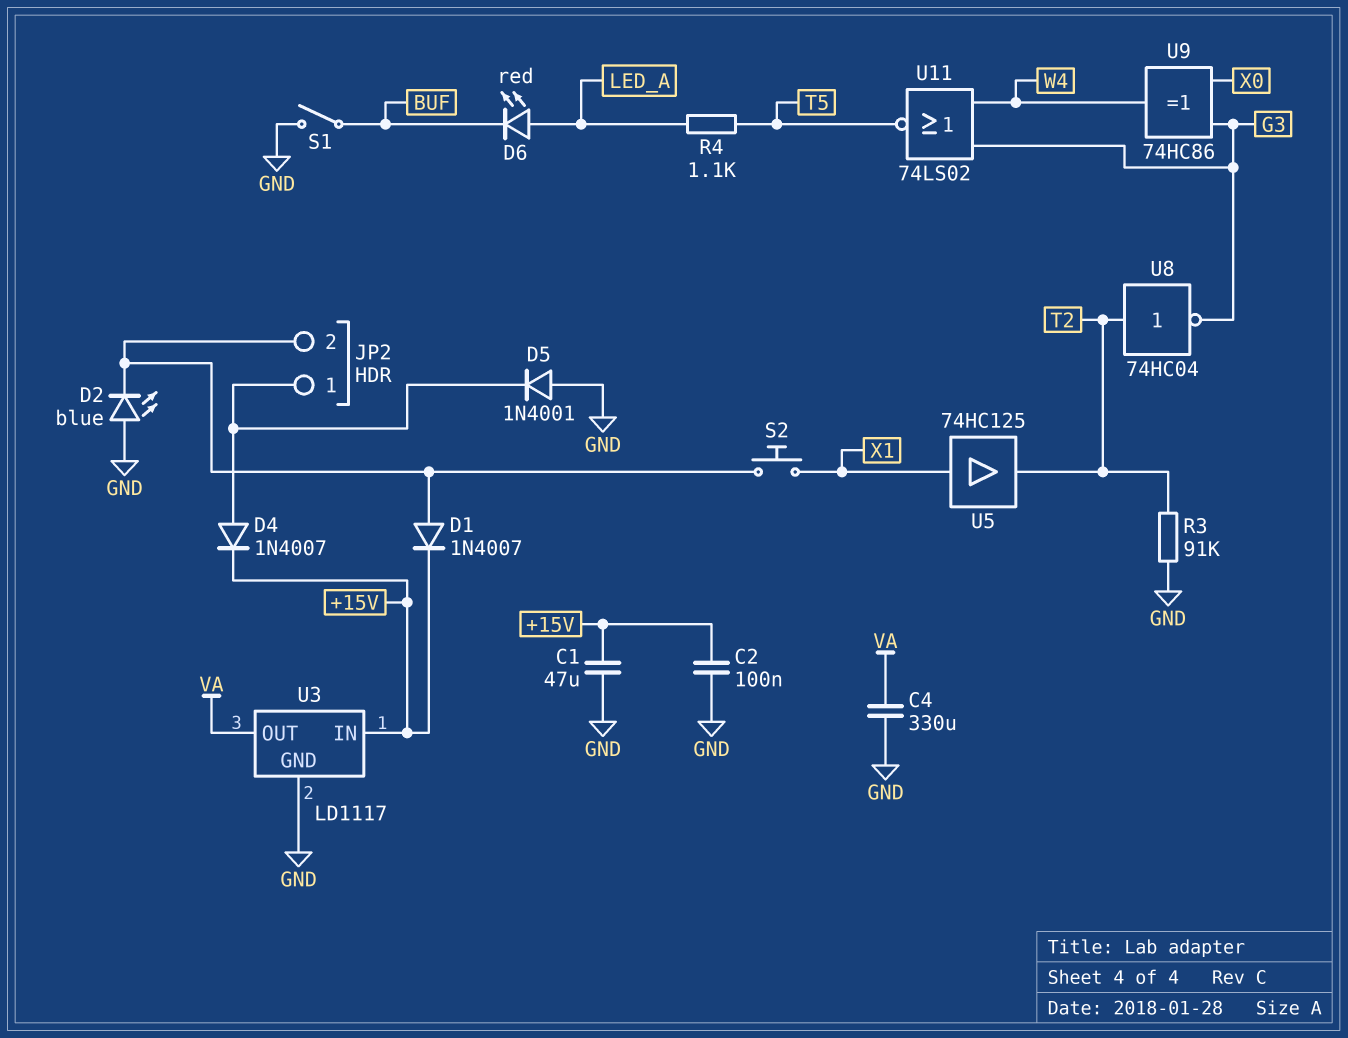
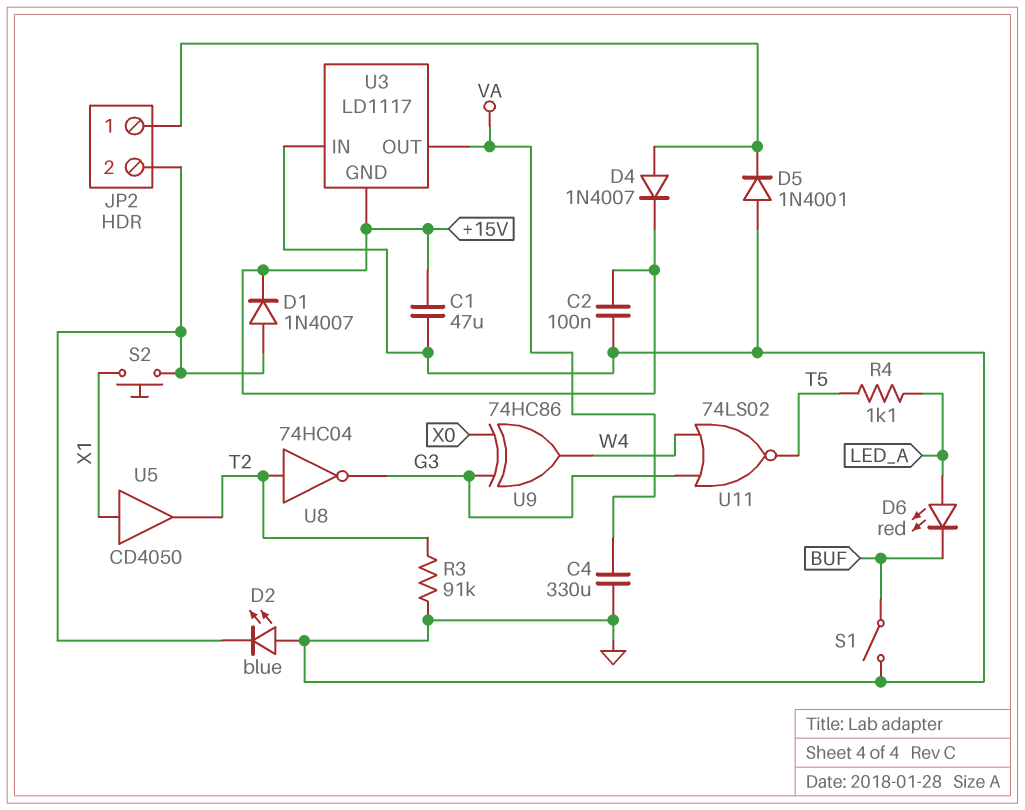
U3 pin GND: GND -> +15V
U3 pin IN: +15V -> GND
U5: buffer 74HC125 (in X1, out T2) -> buffer CD4050 (in X1, out T2)

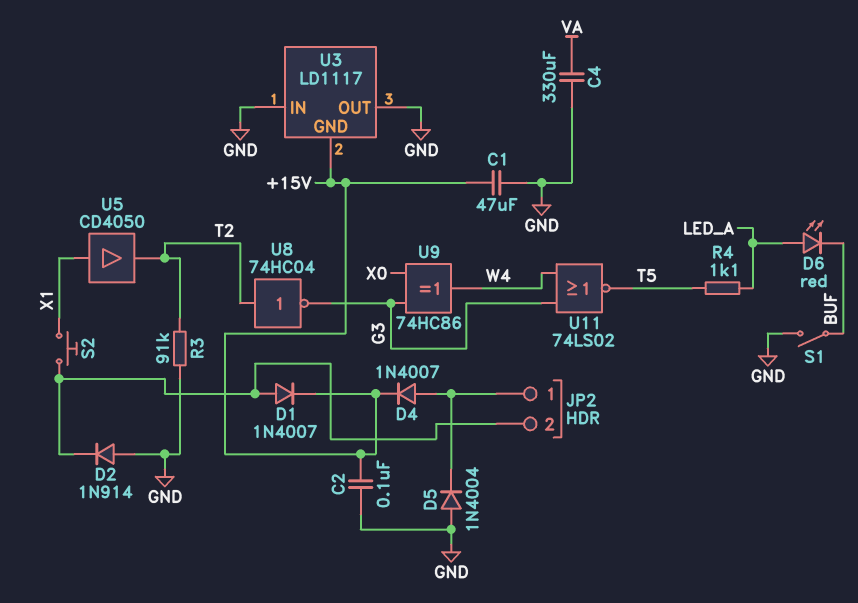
D2: LED blue (A GND, K JP2/2) -> diode 1N914 (A GND, K JP2/2)
D5: diode 1N4001 (A GND, K JP2/1) -> diode 1N4004 (A GND, K JP2/1)
U3 pin OUT: VA -> GND

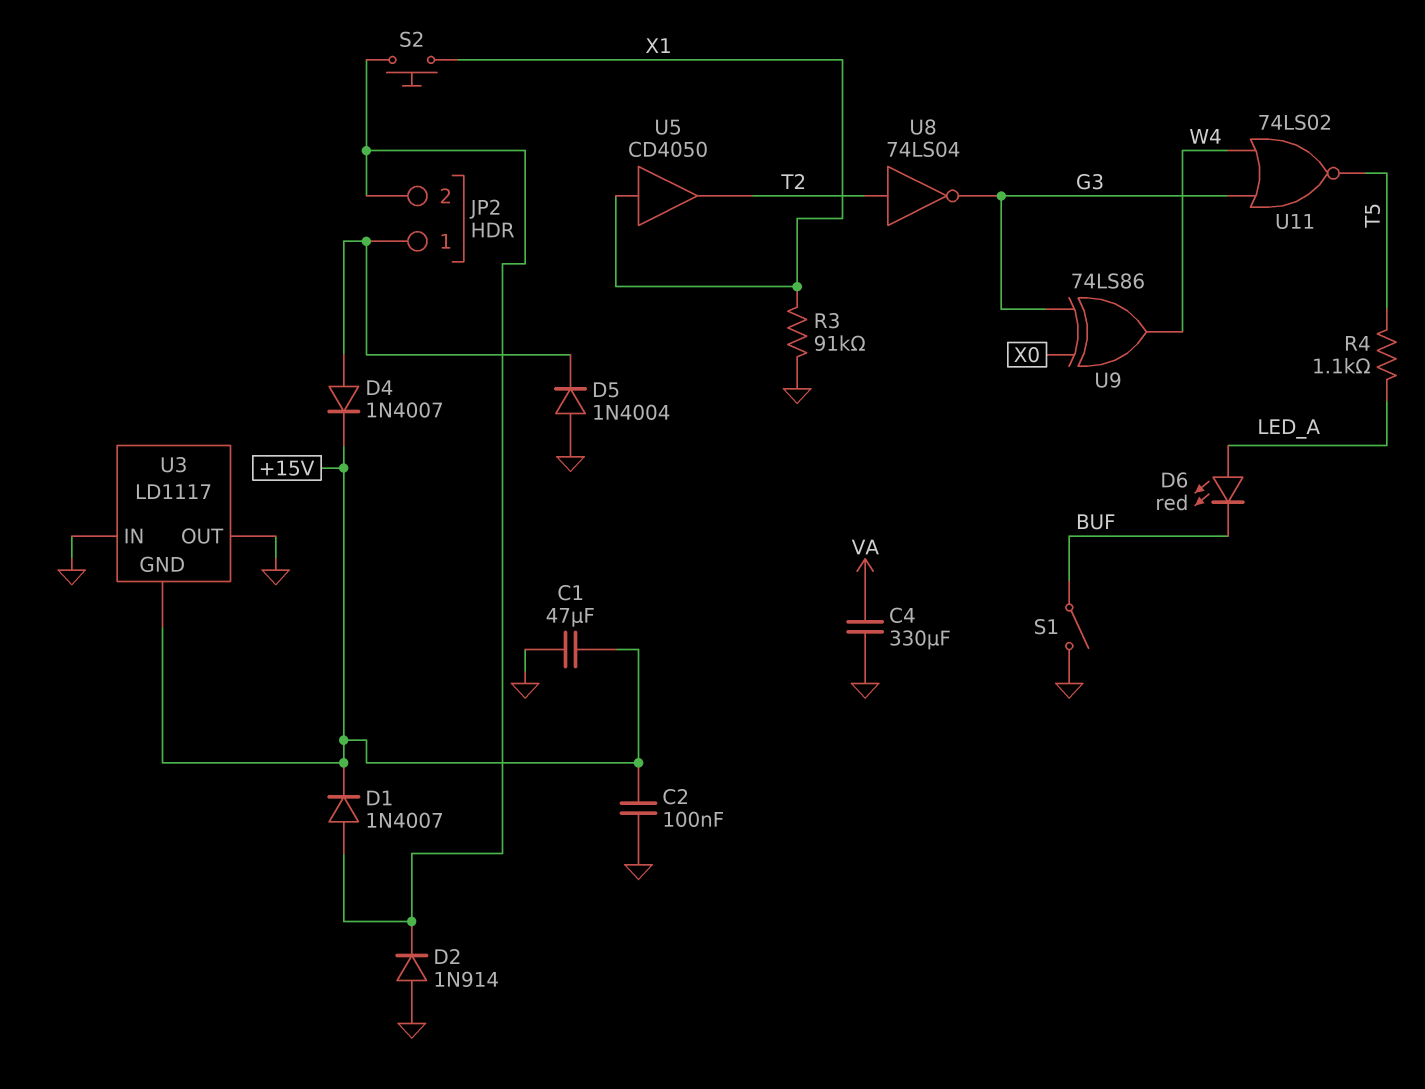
R3: 91k (GND, T2) -> 91k (GND, X1)
U8: NOT 74HC04 (in T2, out G3) -> NOT 74LS04 (in T2, out G3)
U9: XOR 74HC86 (in G3, in X0, out W4) -> XOR 74LS86 (in G3, in X0, out W4)

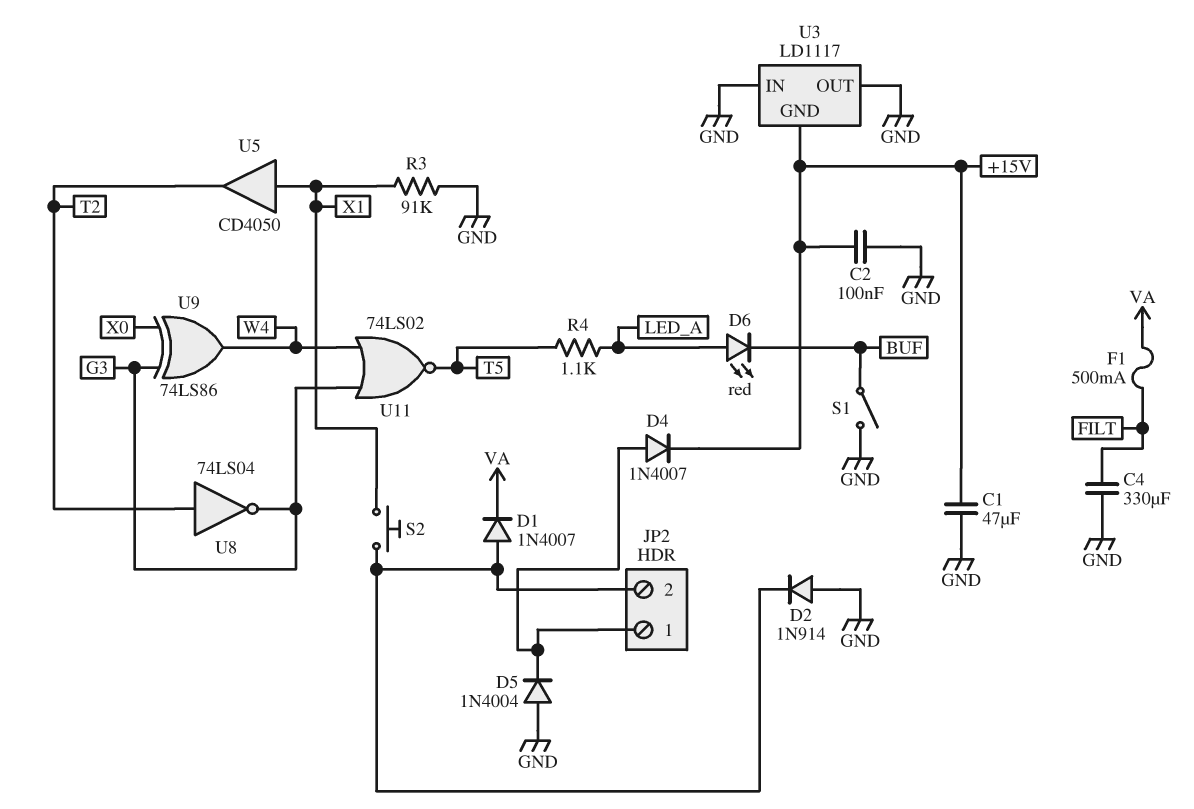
C4: 330uF (GND, VA) -> 330uF (FILT, GND)
D1: diode 1N4007 (A JP2/2, K +15V) -> diode 1N4007 (A JP2/2, K VA)
F1: none -> 500mA (FILT, VA)

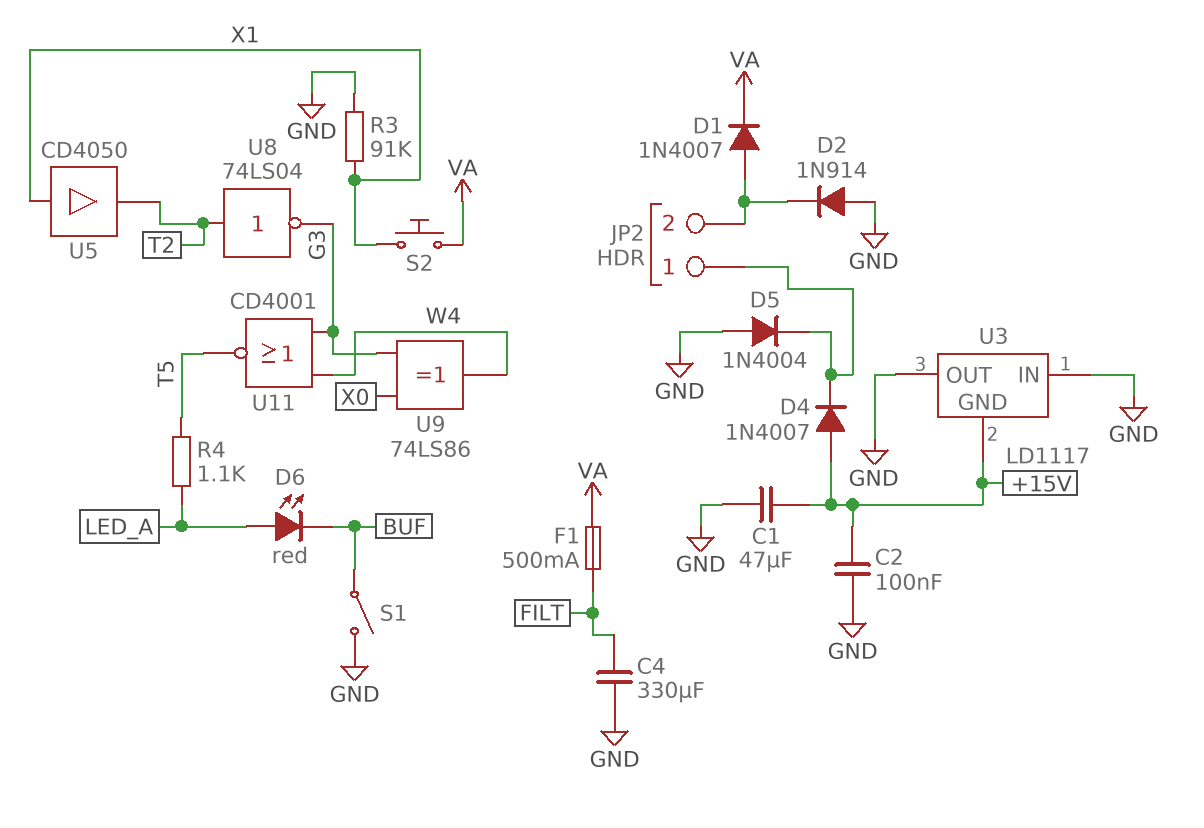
D4: diode 1N4007 (A JP2/1, K +15V) -> diode 1N4007 (A +15V, K JP2/1)
S2: button (JP2/2, X1) -> button (VA, X1)
U11: NOR 74LS02 (in G3, in W4, out T5) -> NOR CD4001 (in G3, in W4, out T5)

